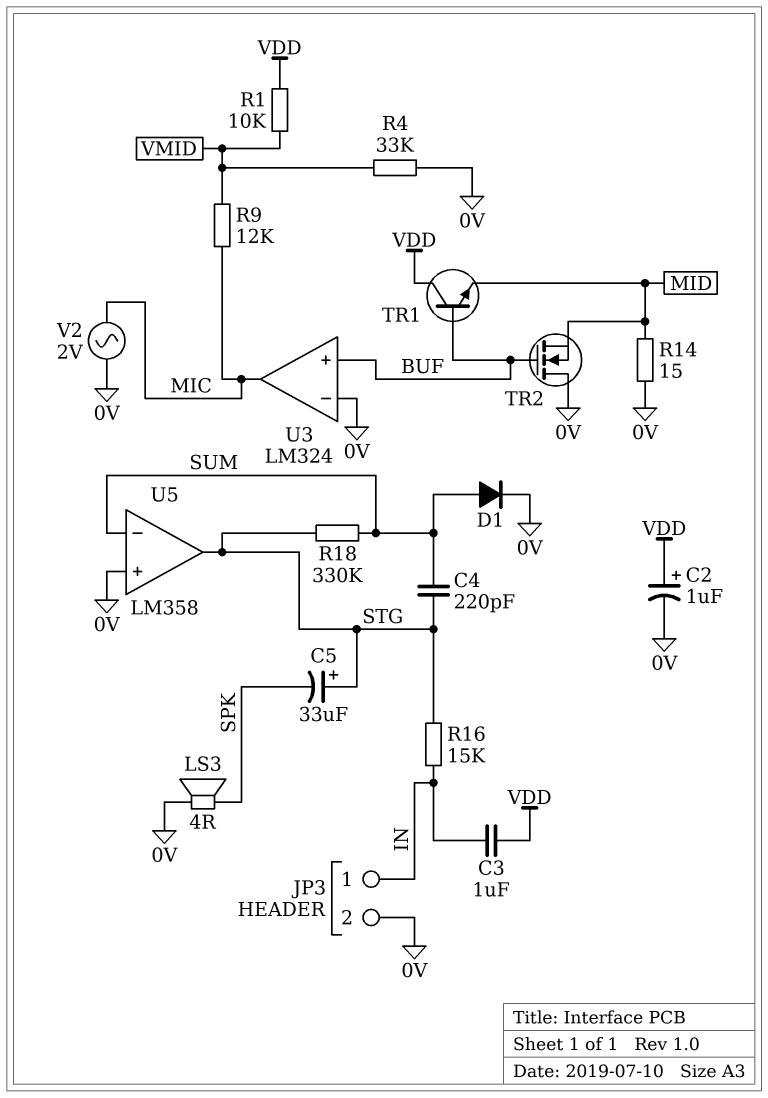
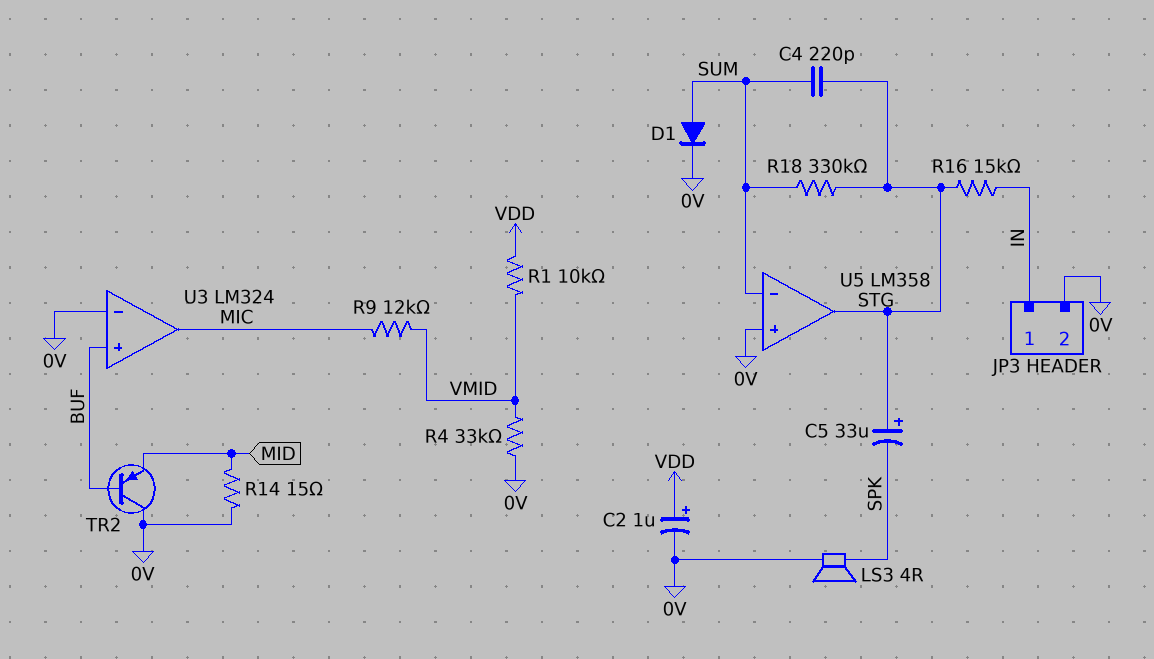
C3: 1uF (IN, VDD) -> none
TR1: NPN (B BUF, C VDD, E MID) -> none
TR2: NMOS (G BUF, D 0V, S MID) -> PNP (B BUF, C 0V, E MID)
V2: AC 2V (0V, MIC) -> none

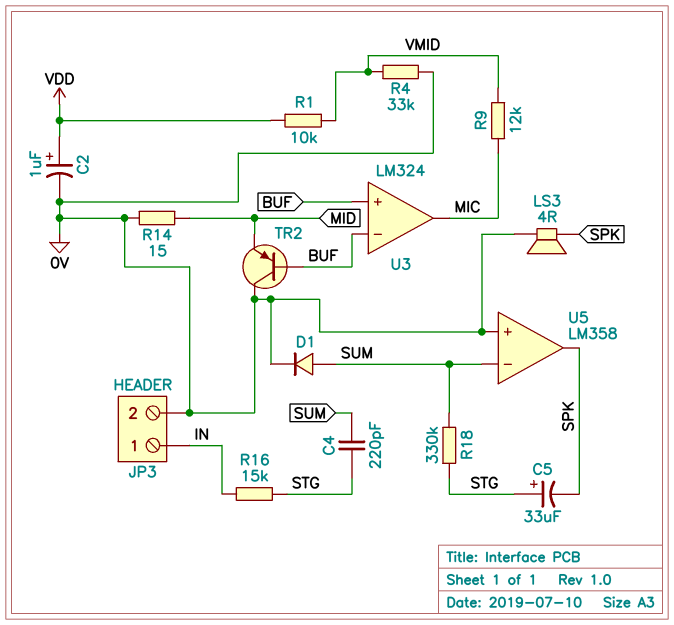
U3 pin in-: 0V -> BUF
U5 pin out: STG -> SPK

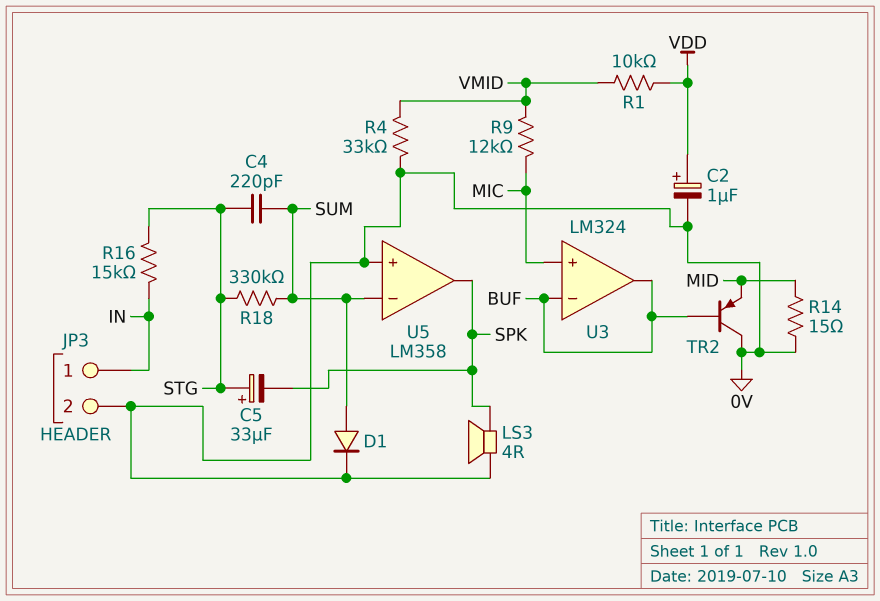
U3 pin in+: BUF -> MIC
U3 pin out: MIC -> BUF

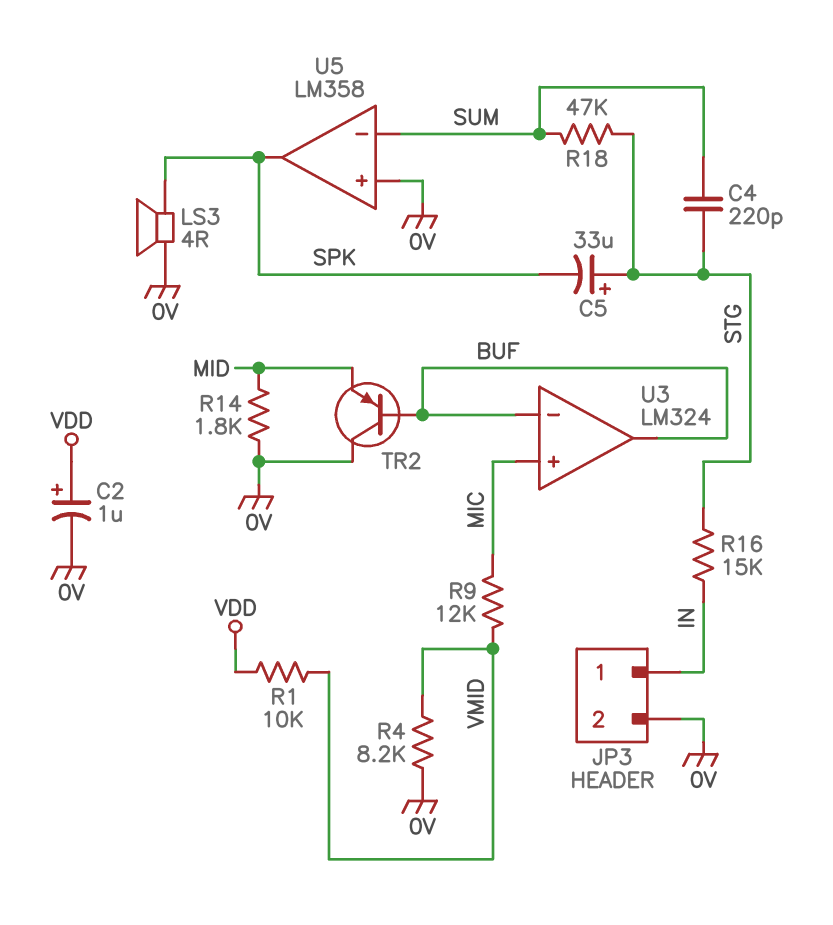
D1: diode (A SUM, K 0V) -> none
R4: 33k (0V, VMID) -> 8.2k (0V, VMID)
R14: 15 (0V, MID) -> 1.8k (0V, MID)
R18: 330k (STG, SUM) -> 47k (STG, SUM)

